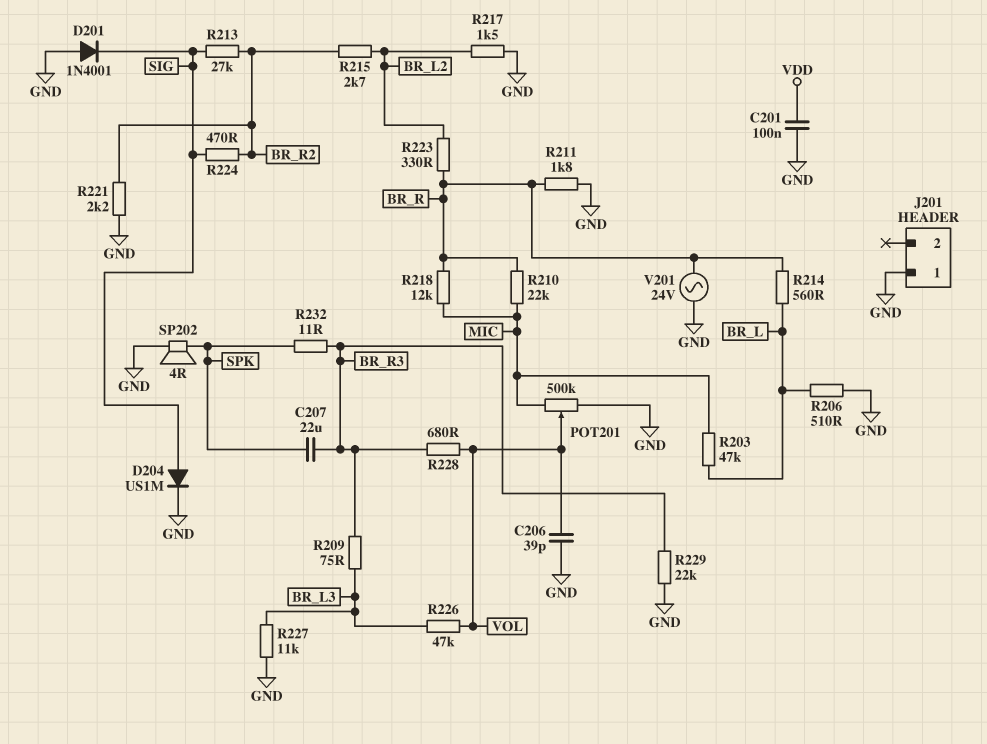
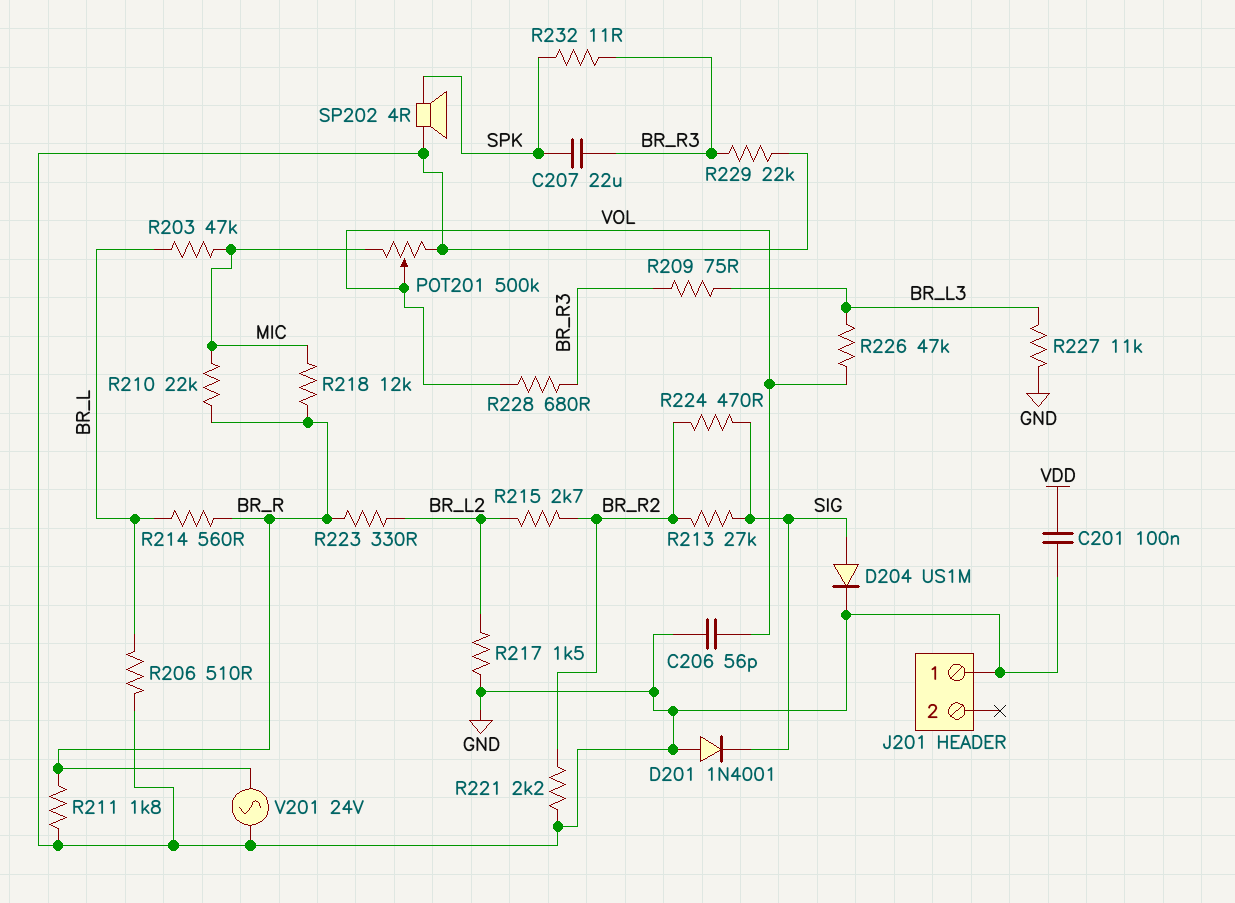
C206: 39pF (GND, VOL) -> 56pF (GND, VOL)

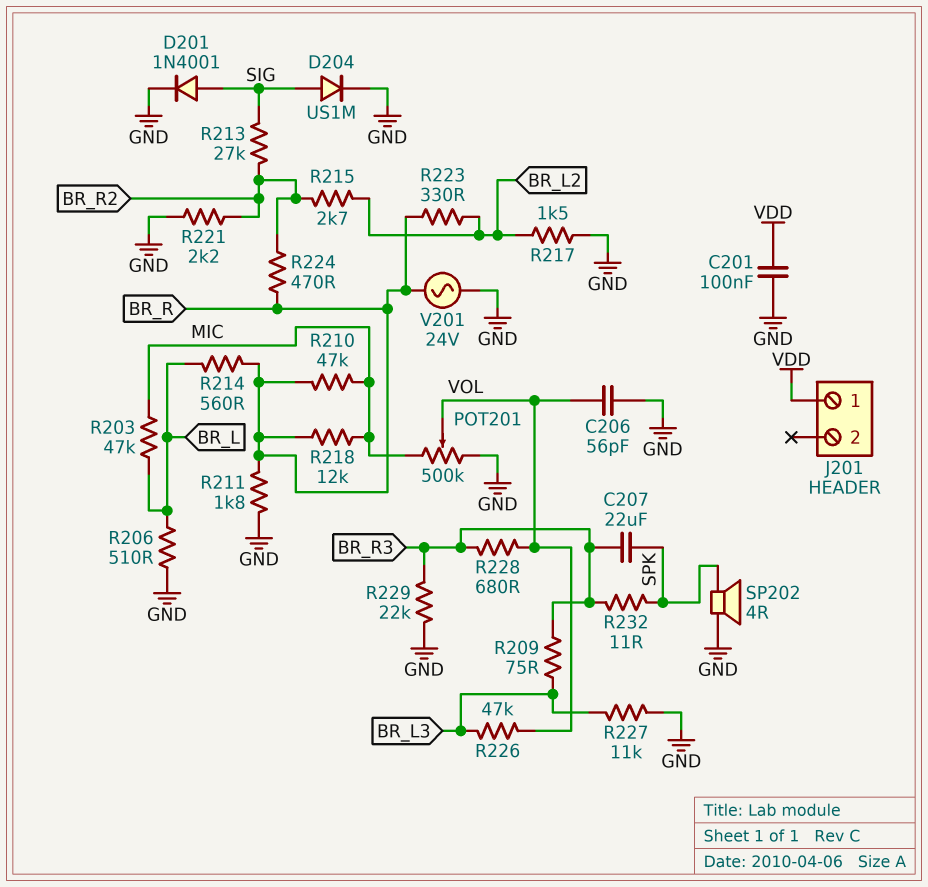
D201: diode 1N4001 (A GND, K SIG) -> diode 1N4001 (A SIG, K GND)
J201 pin 1: GND -> VDD
R210: 22k (BR_R, MIC) -> 47k (BR_R, MIC)
R224: 470 (BR_R2, SIG) -> 470 (BR_R, BR_R2)

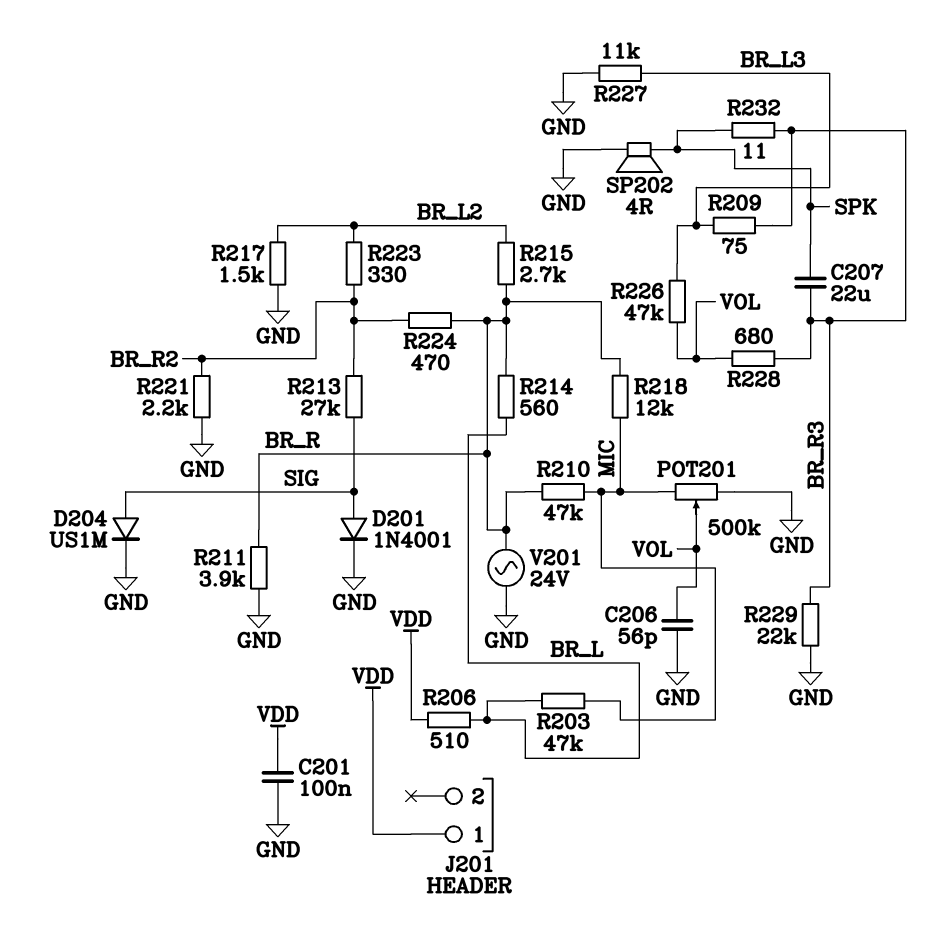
R206: 510 (BR_L, GND) -> 510 (BR_L, VDD)
R211: 1.8k (BR_R, GND) -> 3.9k (BR_R, GND)
R215: 2.7k (BR_L2, BR_R2) -> 2.7k (BR_L2, BR_R)
R223: 330 (BR_L2, BR_R) -> 330 (BR_L2, BR_R2)

